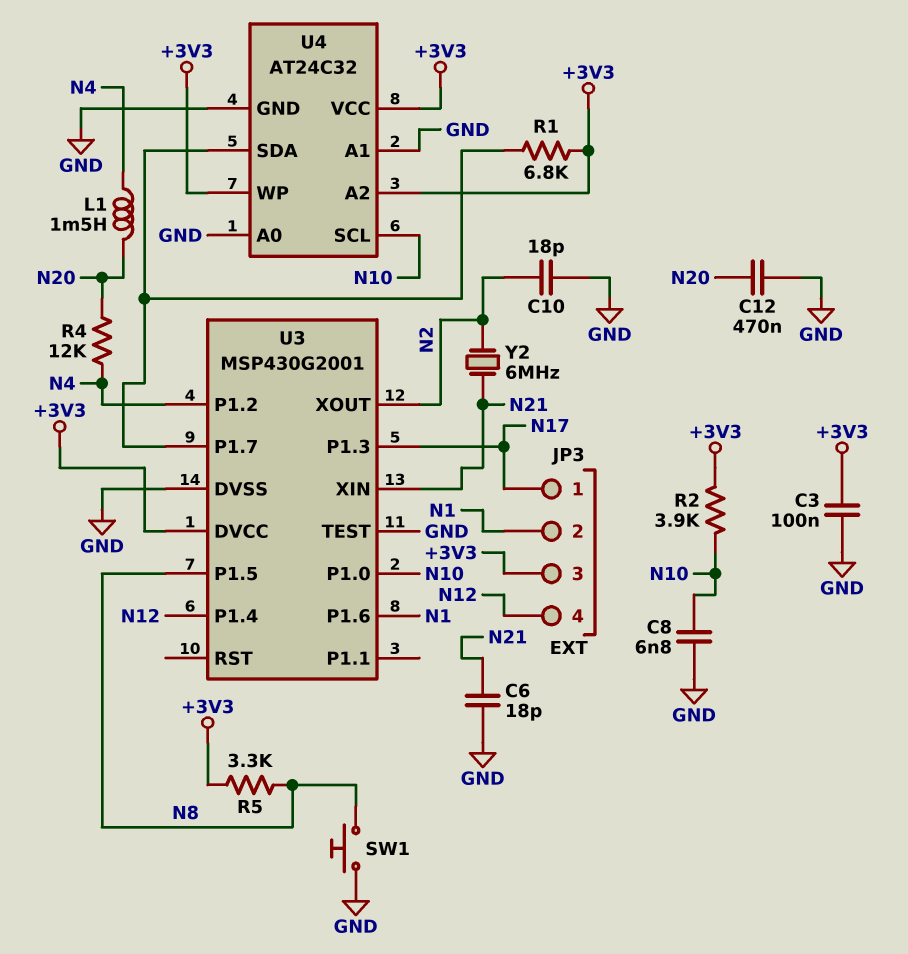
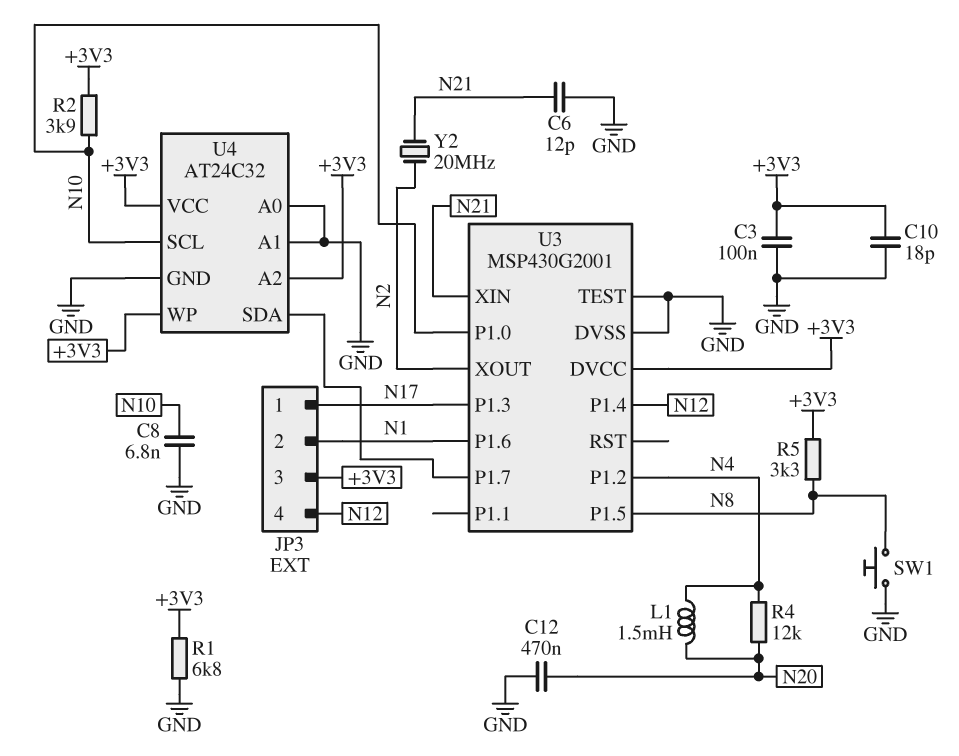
C6: 18pF (GND, N21) -> 12pF (GND, N21)
C10: 18pF (GND, N2) -> 18pF (+3V3, GND)
R1: 6.8k (+3V3, U3/P1.7) -> 6.8k (+3V3, GND)
Y2: 6MHz (N2, N21) -> 20MHz (N2, N21)

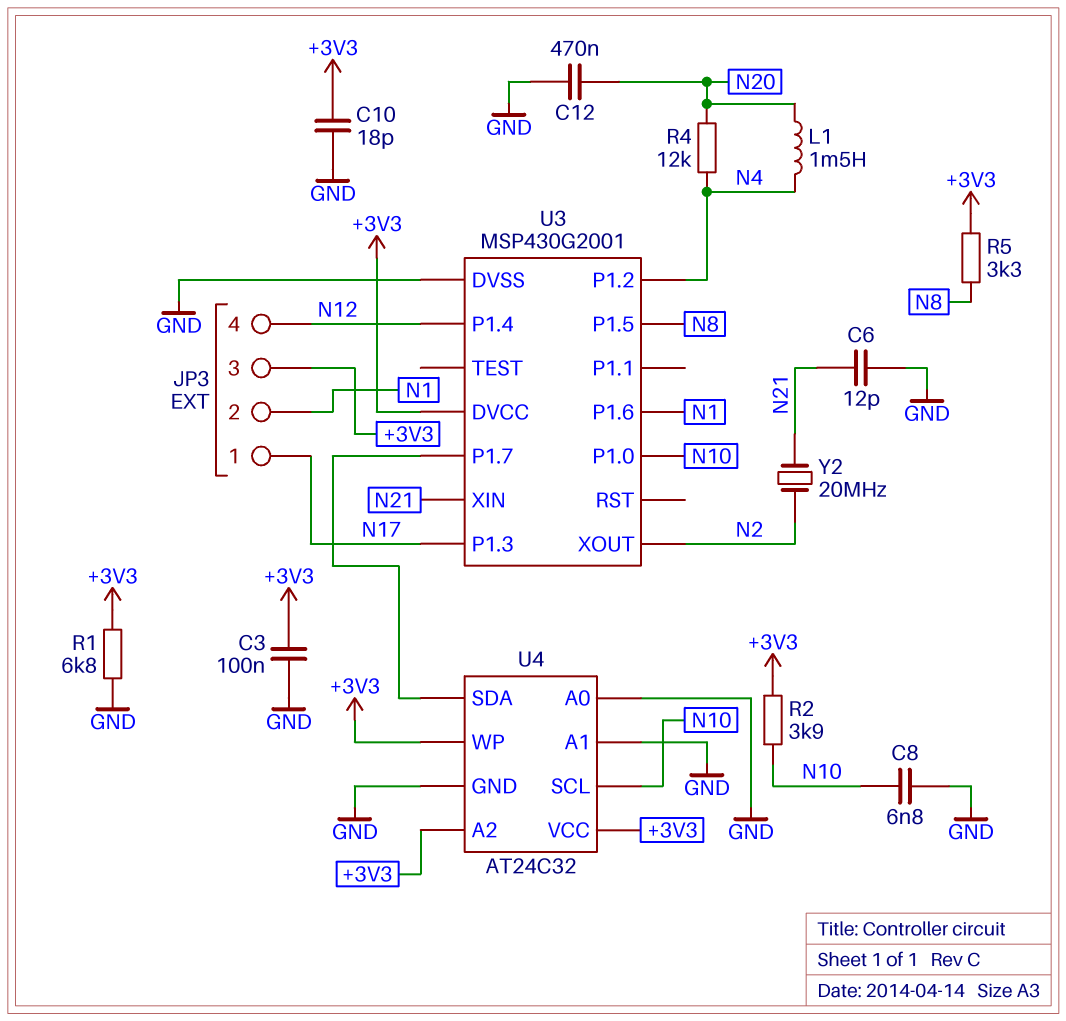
SW1: button (GND, N8) -> none
U3 pin TEST: GND -> none

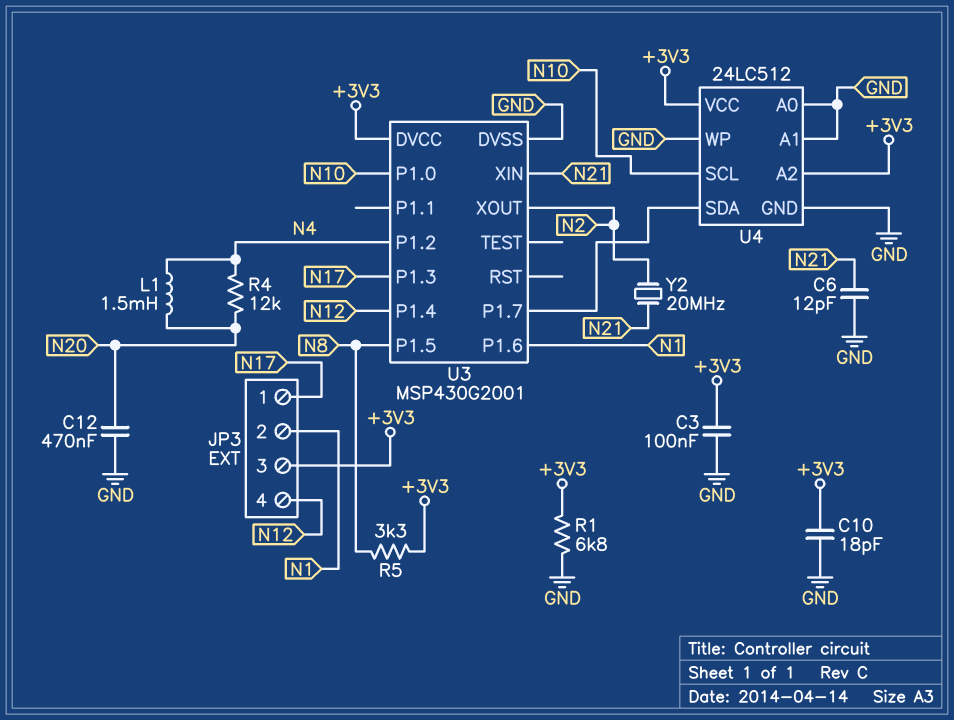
C8: 6.8nF (GND, N10) -> none
R2: 3.9k (+3V3, N10) -> none
U4: AT24C32 -> 24LC512
U4 pin WP: +3V3 -> GND

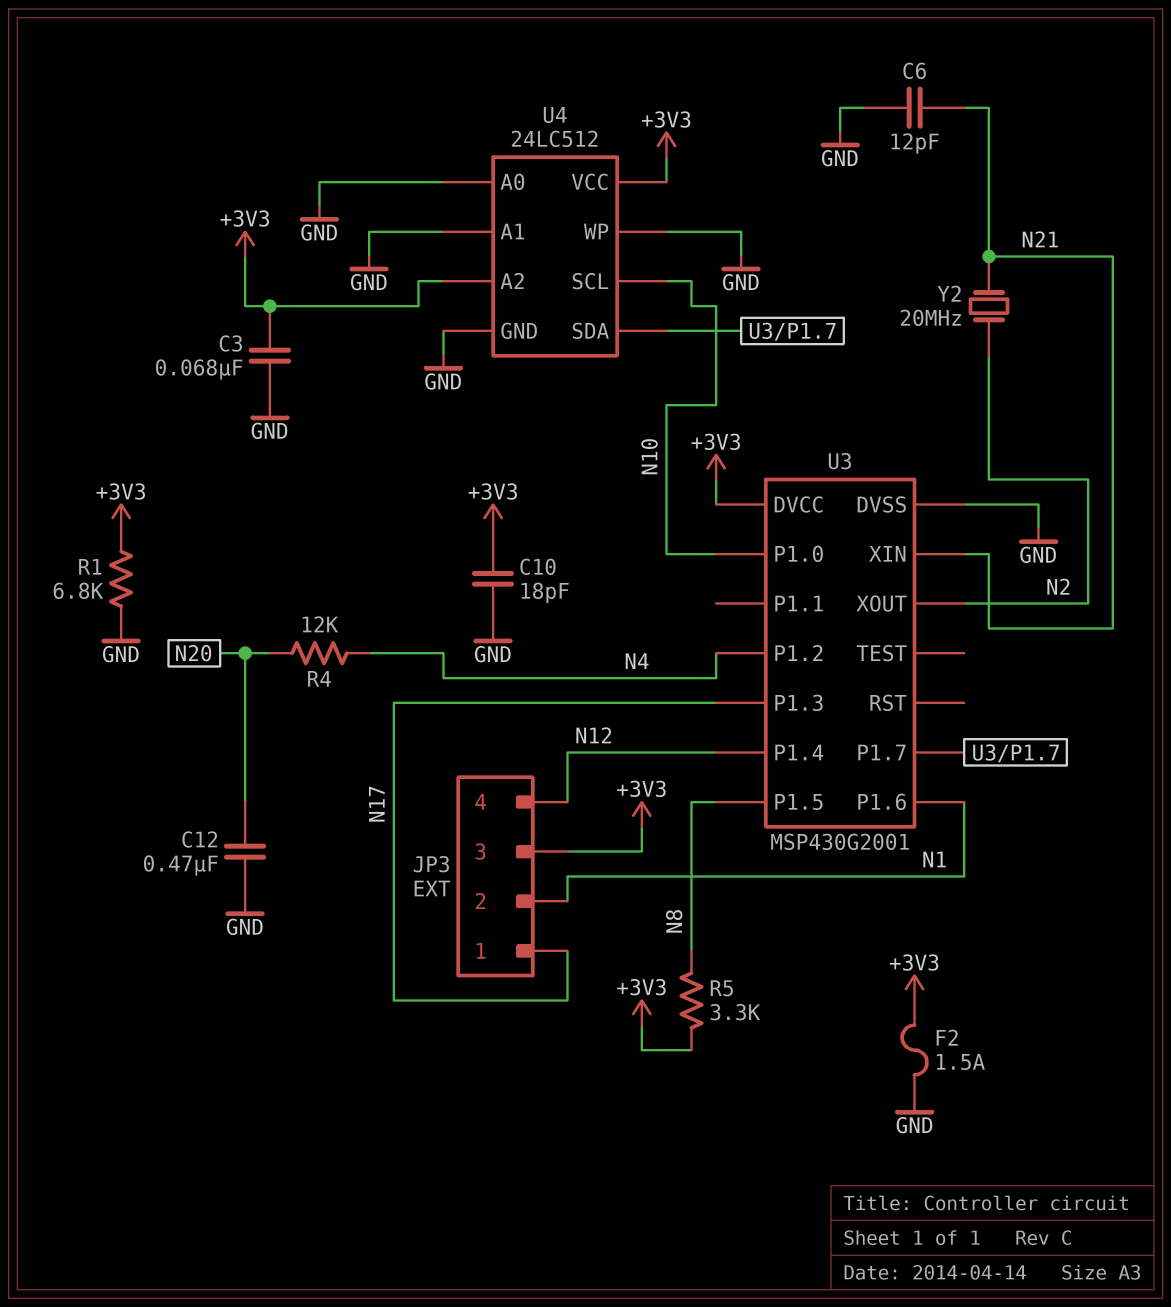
C3: 100nF (+3V3, GND) -> 68nF (+3V3, GND)
F2: none -> 1.5A (+3V3, GND)
L1: 1.5mH (N4, N20) -> none

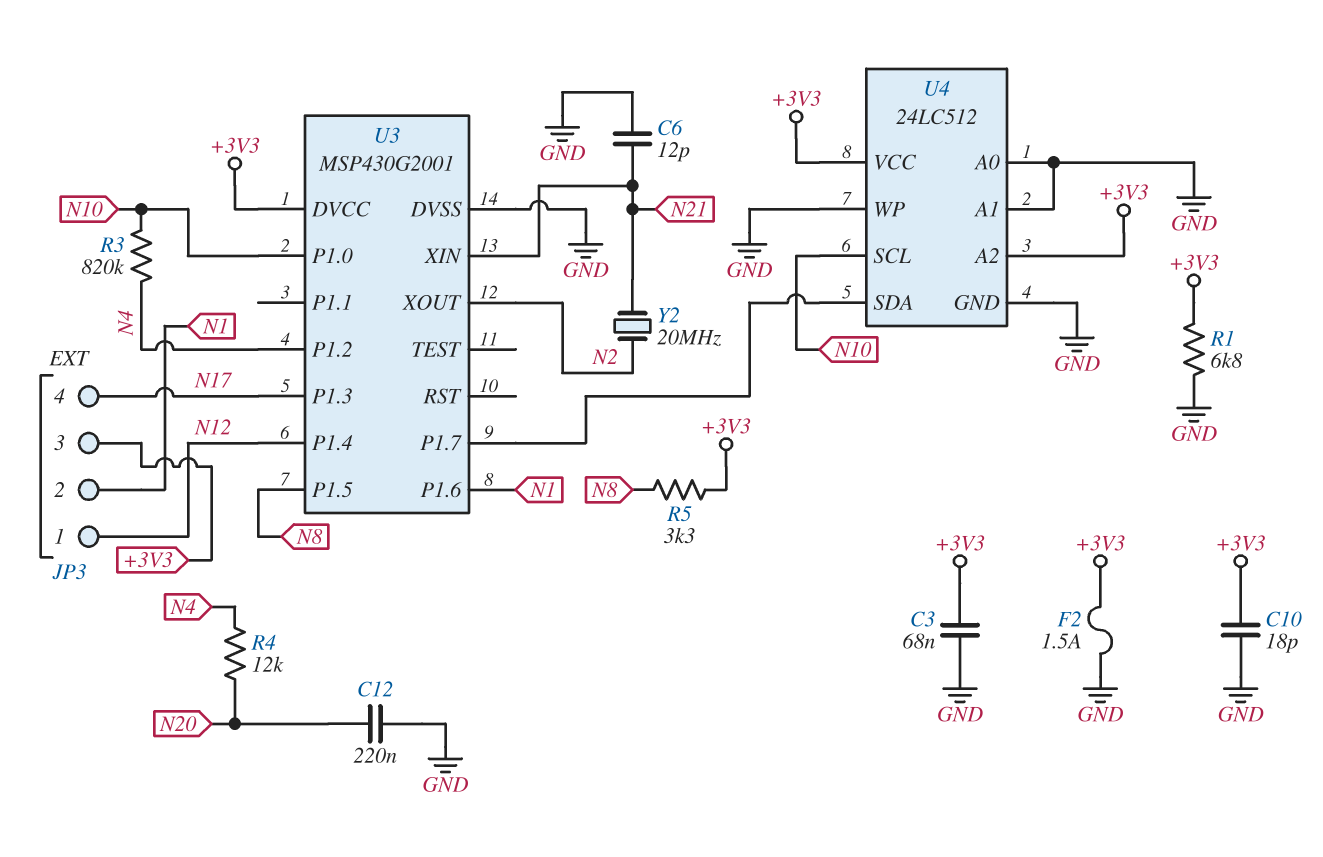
C12: 470nF (GND, N20) -> 220nF (GND, N20)
JP3 pin 1: N17 -> N12
JP3 pin 4: N12 -> N17
R3: none -> 820k (N4, N10)

